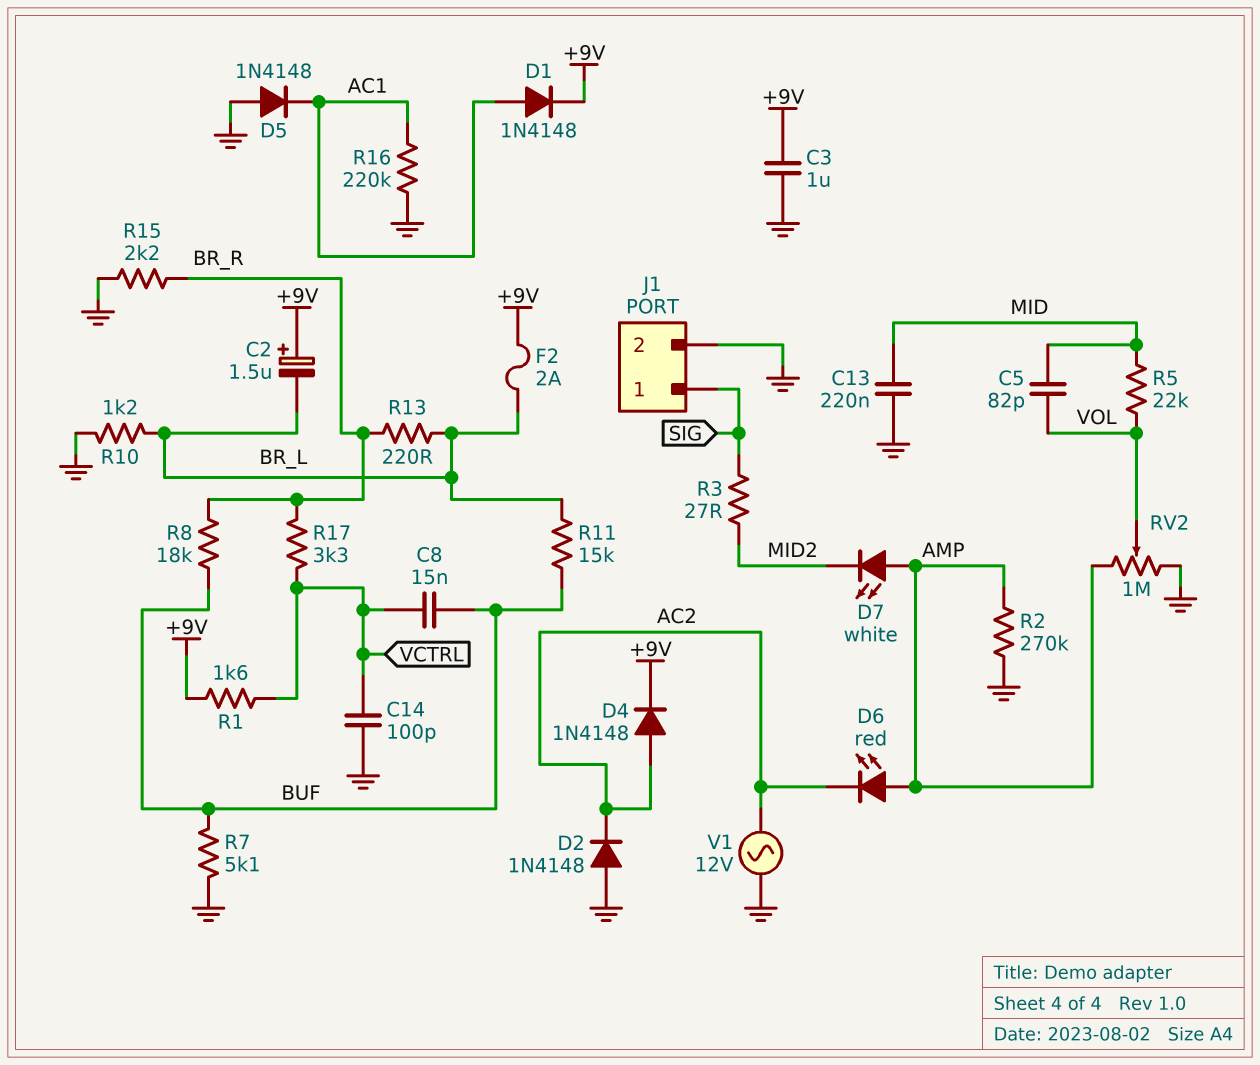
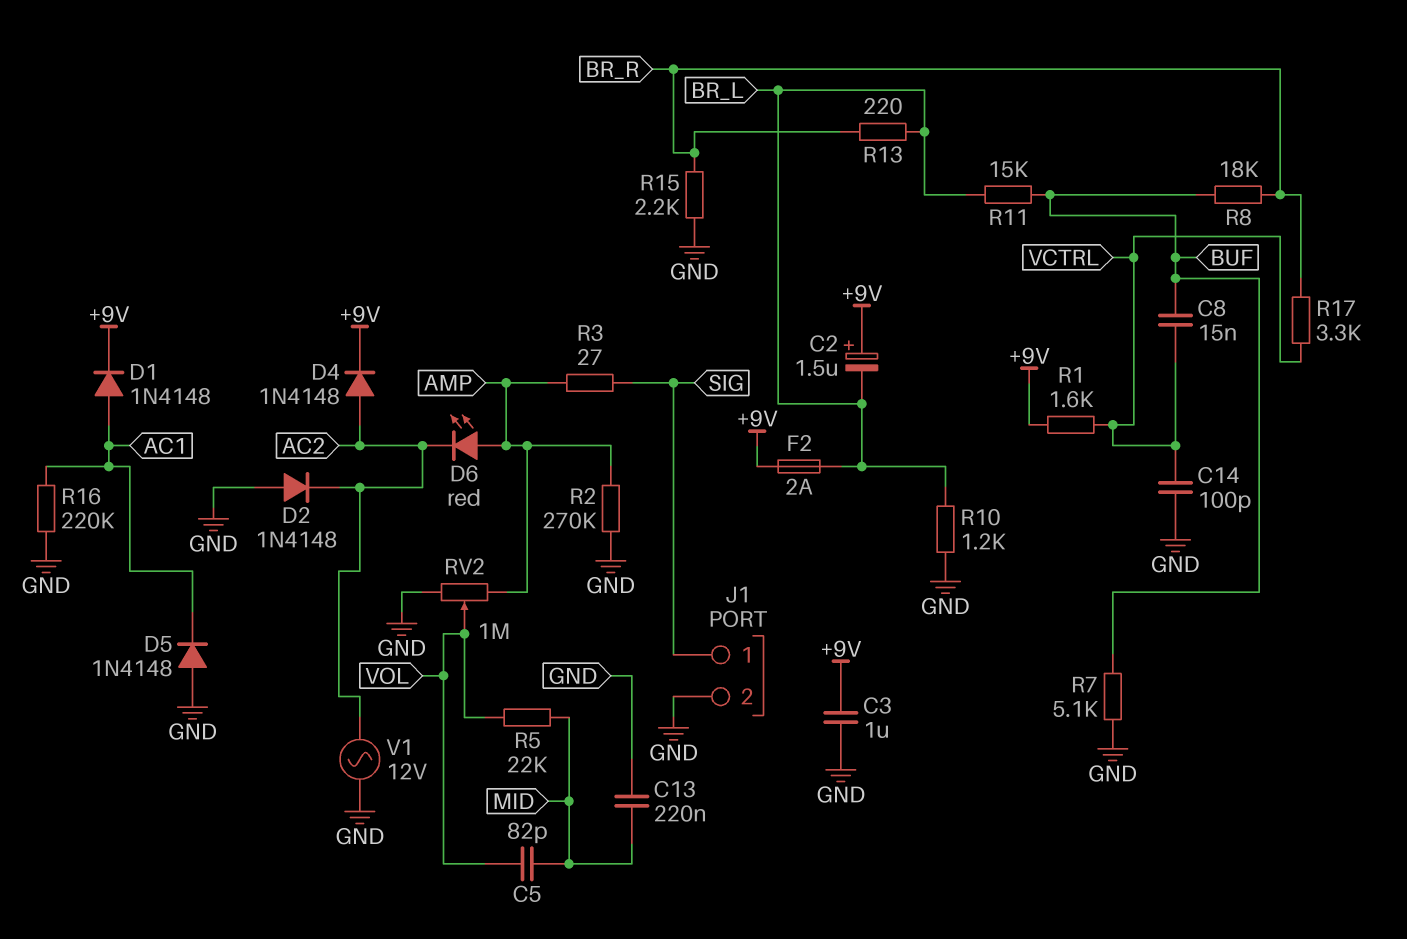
D7: LED white (A AMP, K MID2) -> none
R3: 27 (MID2, SIG) -> 27 (AMP, SIG)

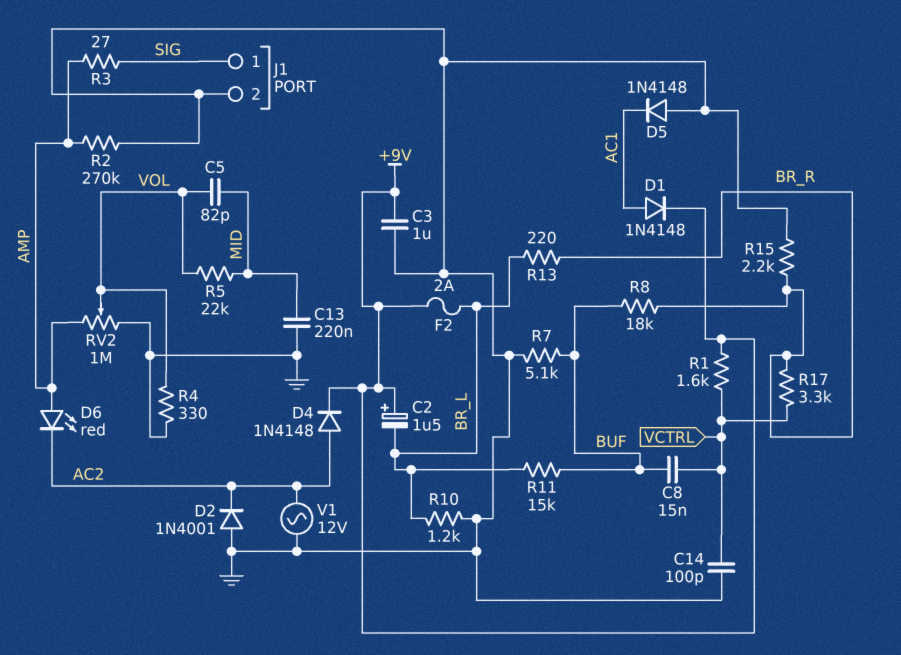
D2: diode 1N4148 (A GND, K AC2) -> diode 1N4001 (A GND, K AC2)
R4: none -> 330 (GND, VOL)
R16: 220k (AC1, GND) -> none

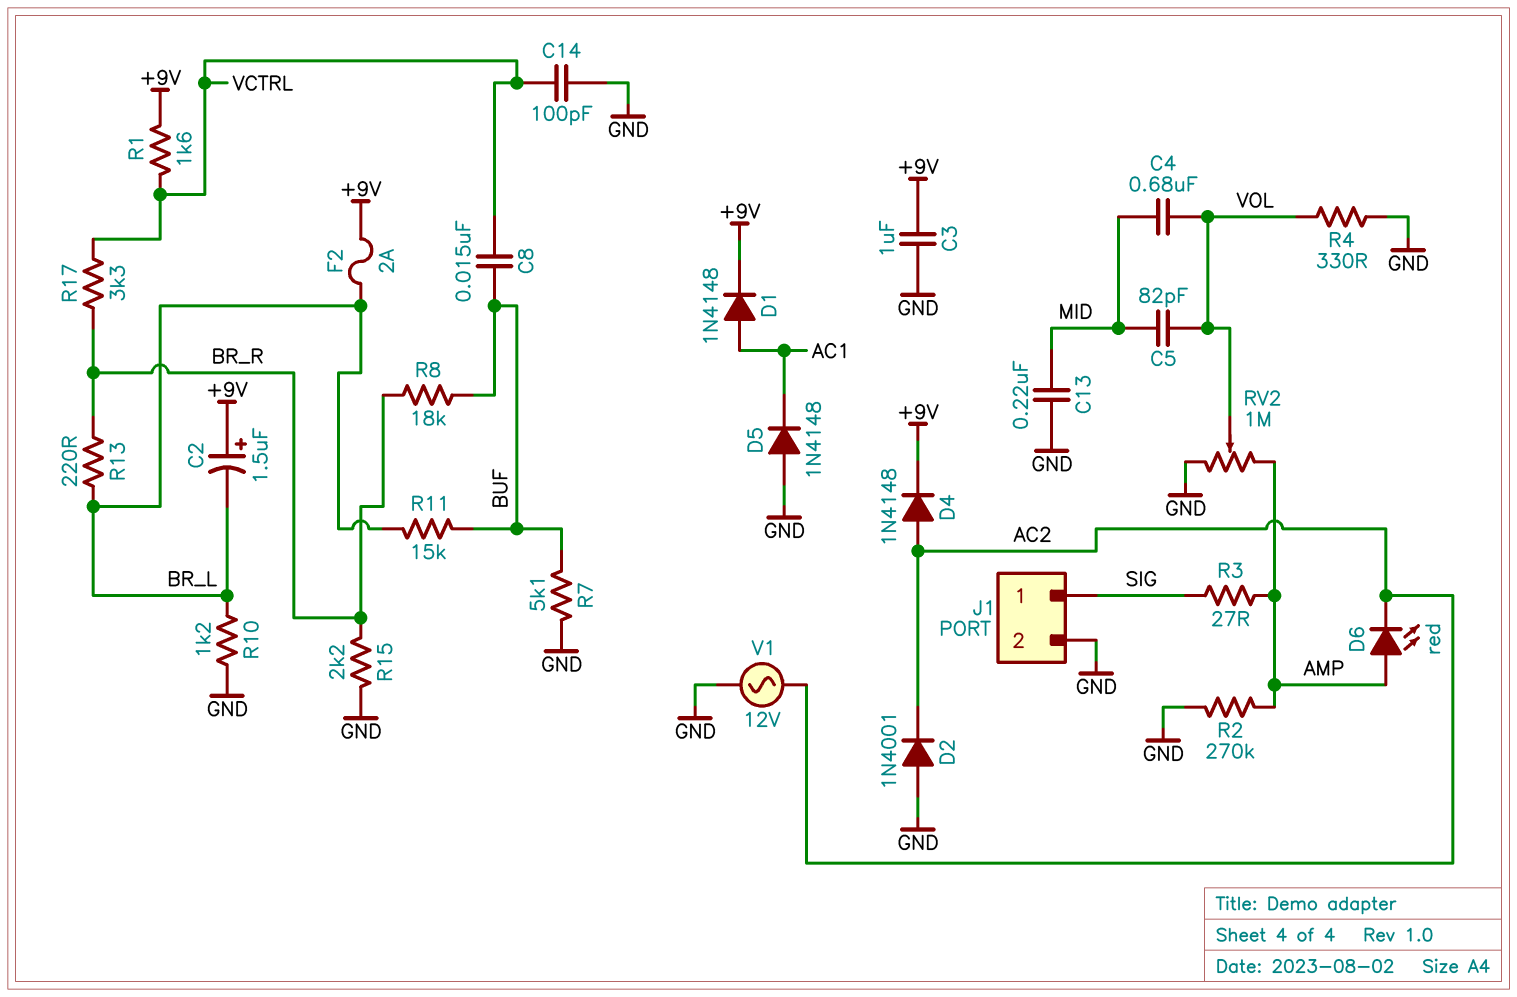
C4: none -> 680nF (MID, VOL)
R5: 22k (MID, VOL) -> none

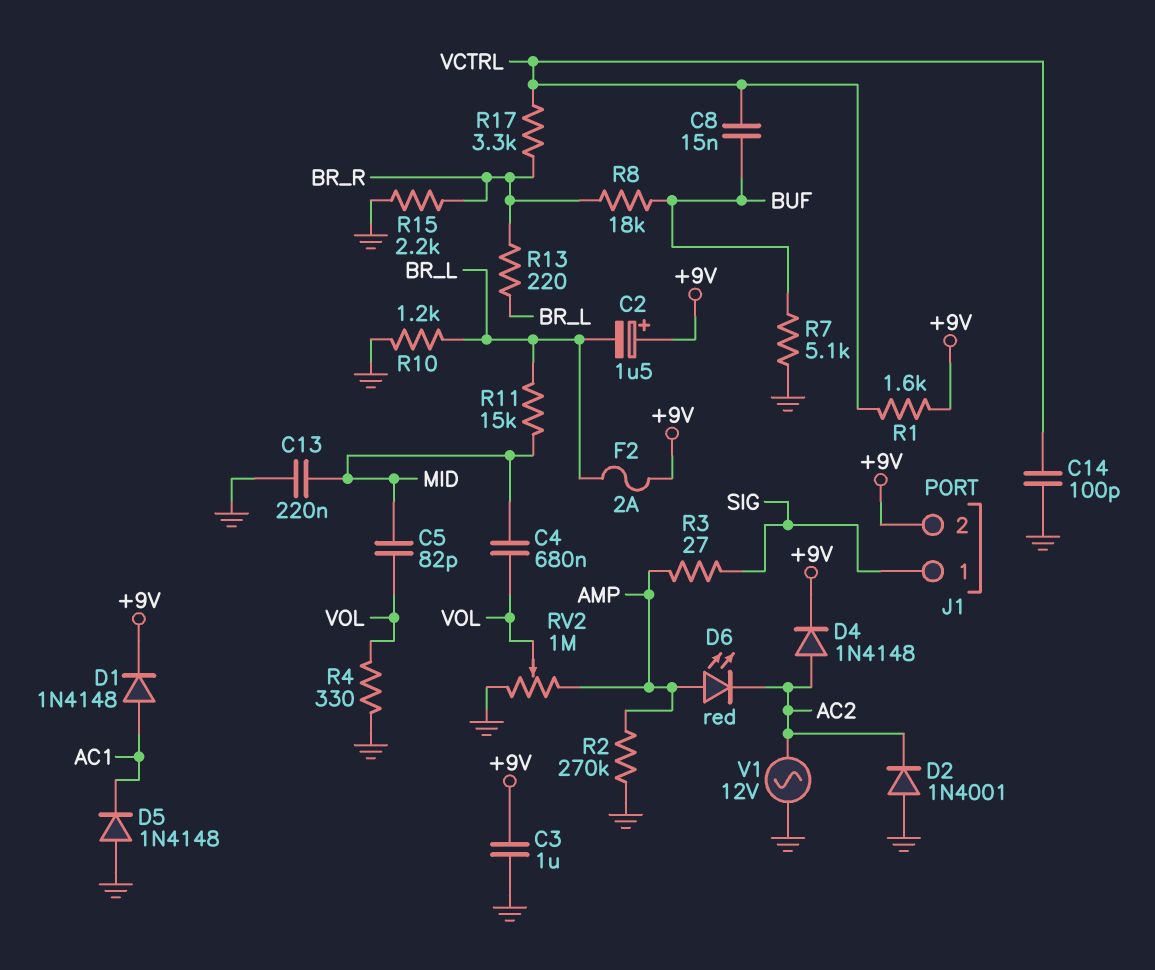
J1 pin 2: GND -> +9V
R11: 15k (BR_L, BUF) -> 15k (BR_L, MID)

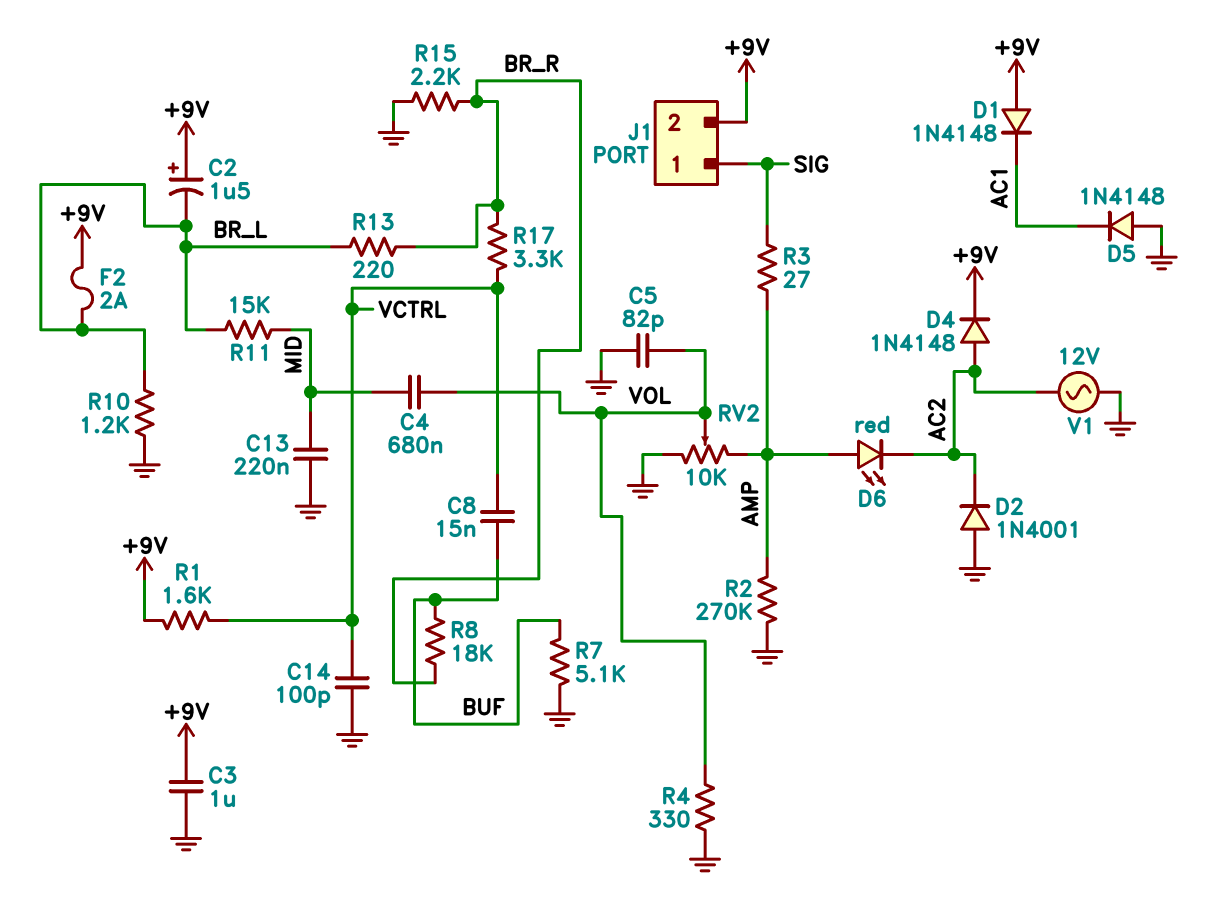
C5: 82pF (MID, VOL) -> 82pF (GND, VOL)
D1: diode 1N4148 (A AC1, K +9V) -> diode 1N4148 (A +9V, K AC1)
RV2: 1M (AMP, GND, wiper VOL) -> 10k (AMP, GND, wiper VOL)

